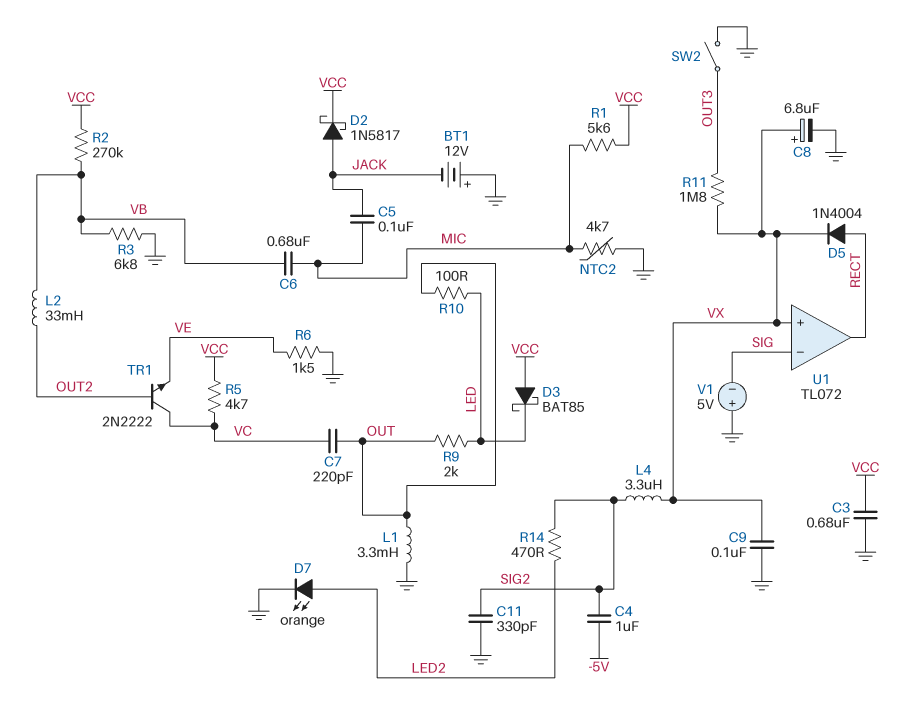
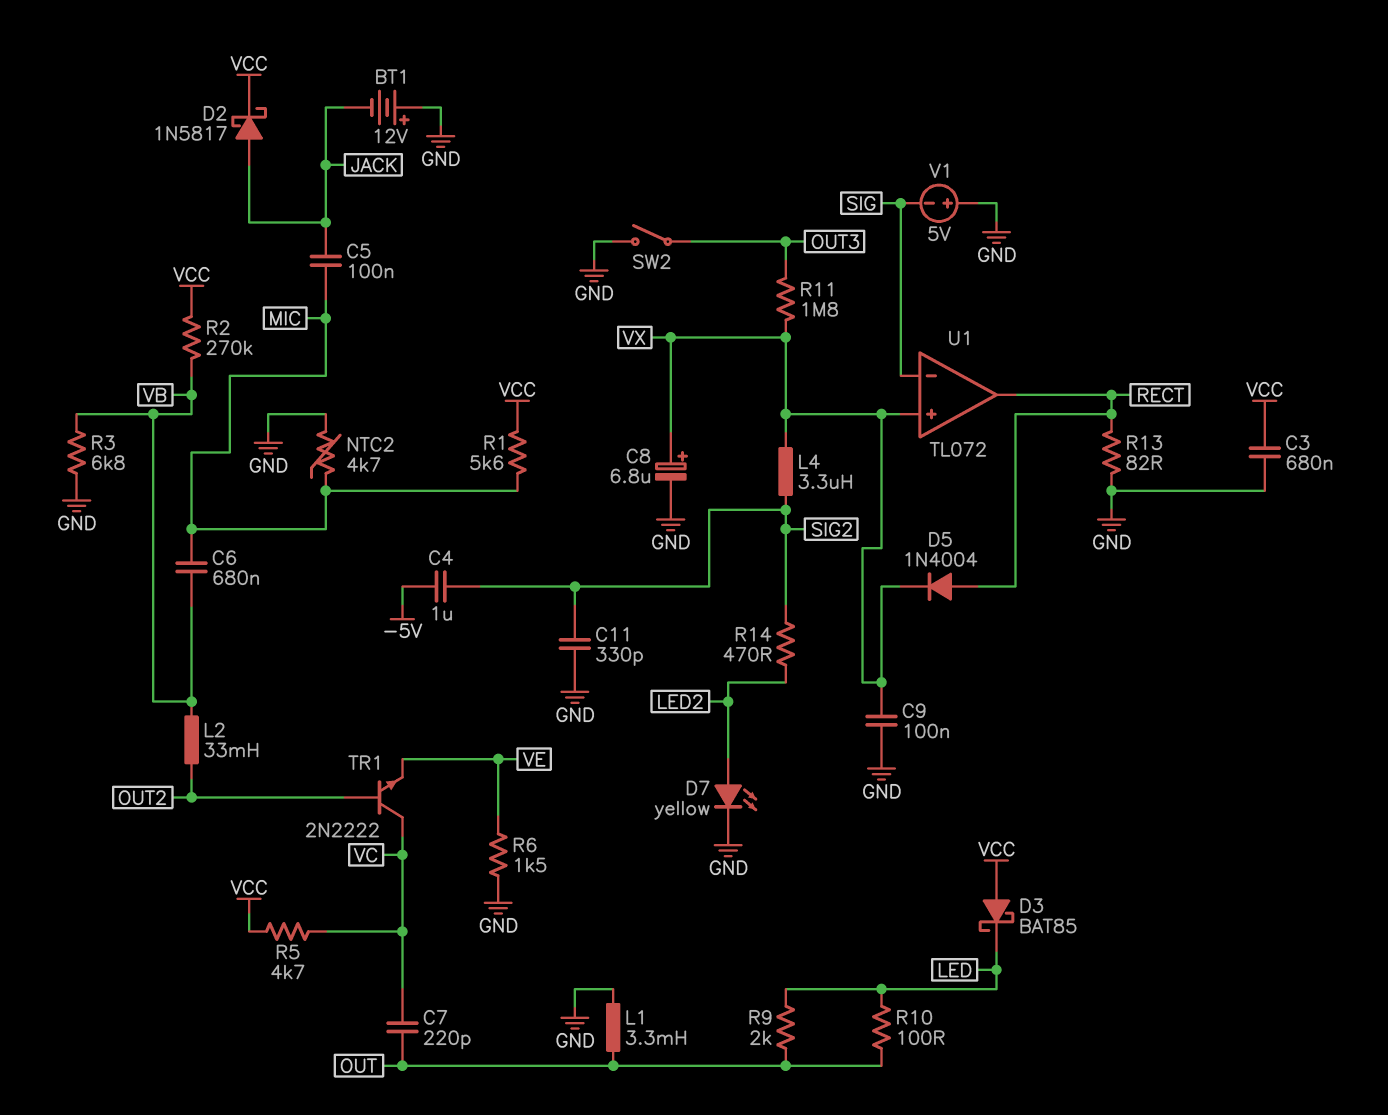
D7: LED orange (A LED2, K GND) -> LED yellow (A LED2, K GND)
R13: none -> 82 (GND, RECT)

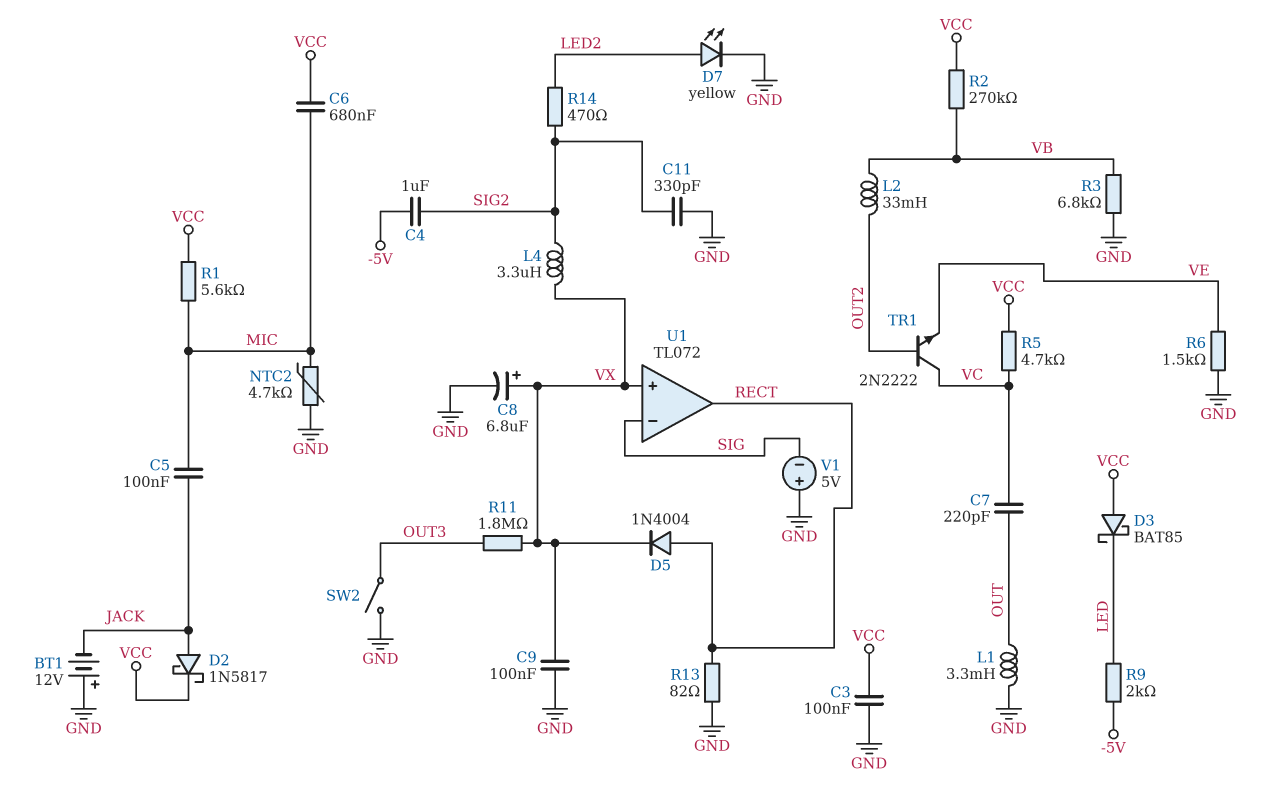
C3: 680nF (GND, VCC) -> 100nF (GND, VCC)
C6: 680nF (MIC, VB) -> 680nF (MIC, VCC)
R9: 2k (LED, OUT) -> 2k (-5V, LED)
R10: 100 (LED, OUT) -> none

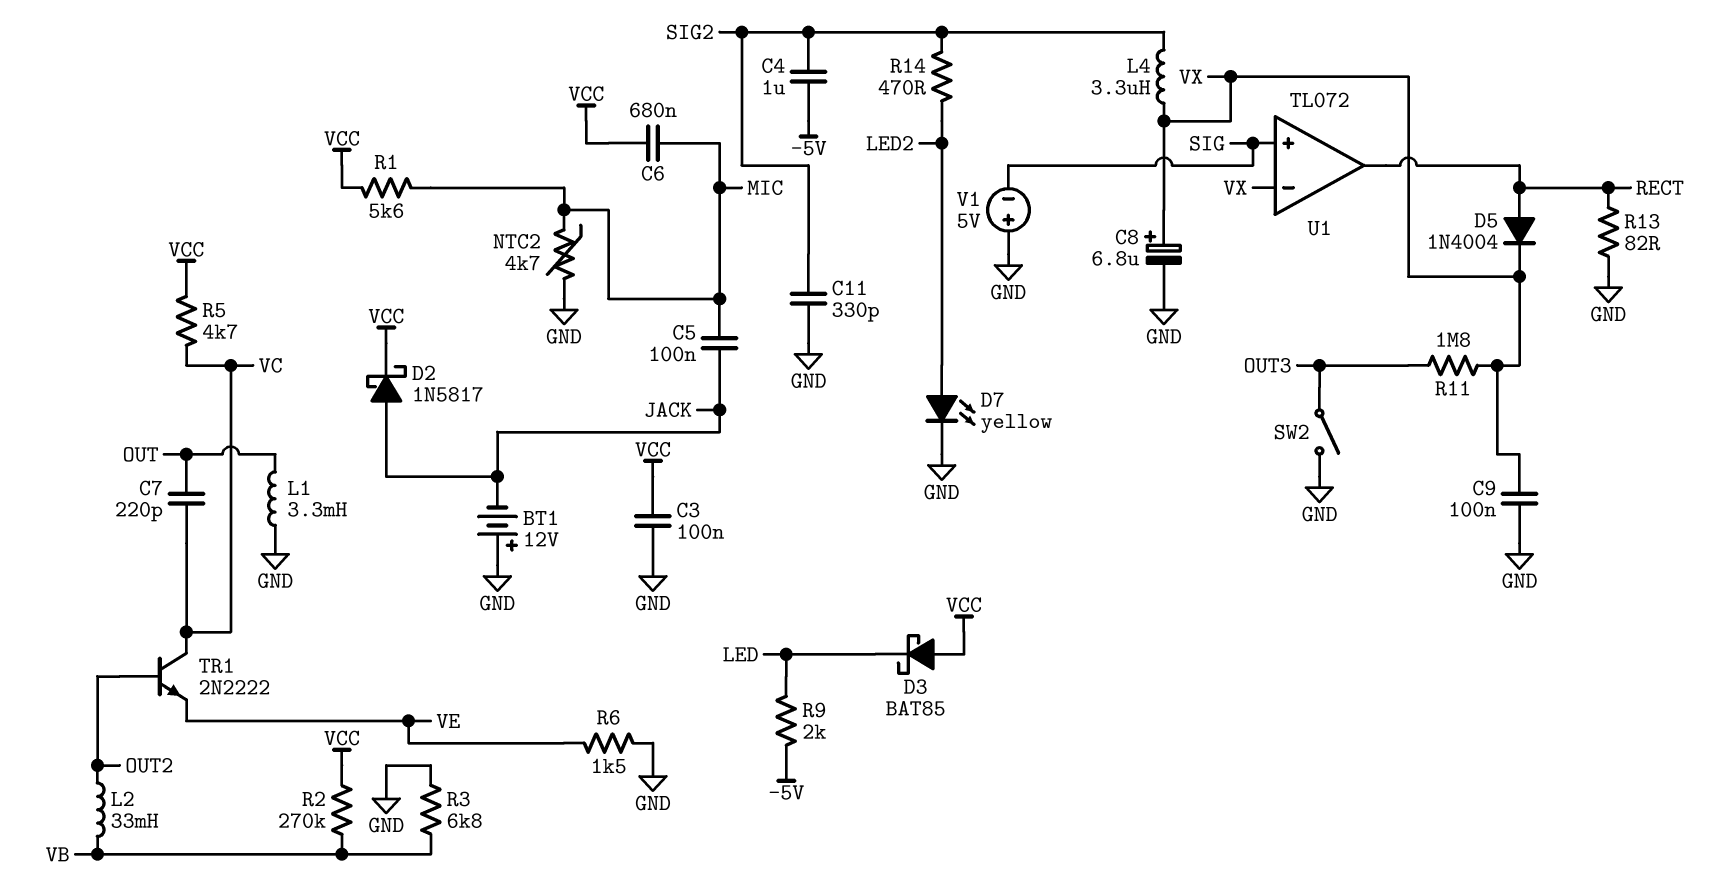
U1 pin in+: VX -> SIG
U1 pin in-: SIG -> VX

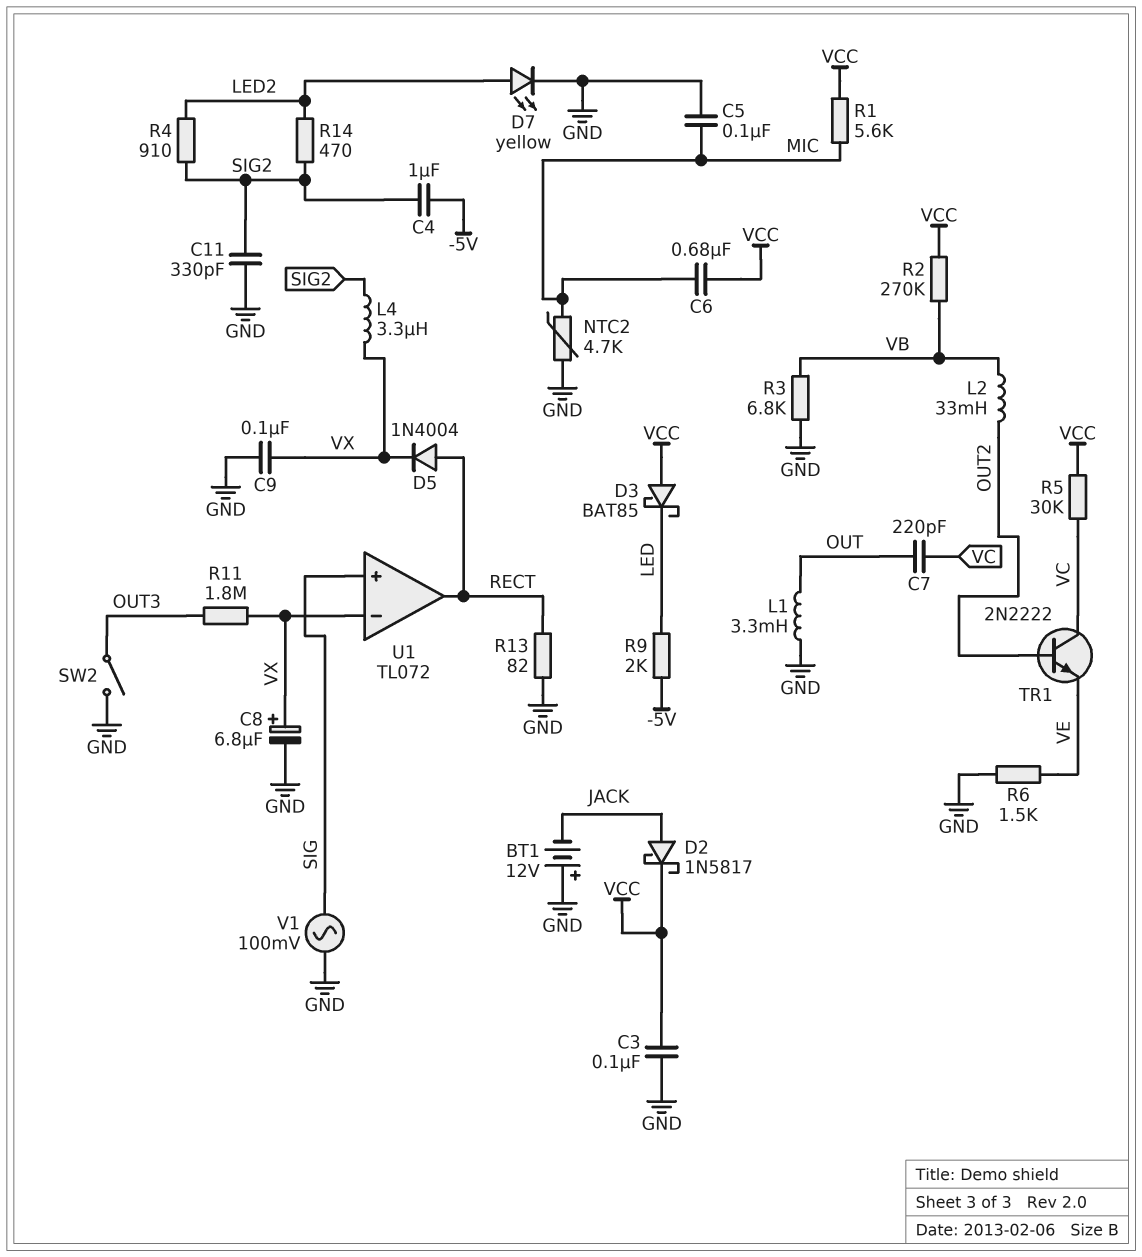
C5: 100nF (JACK, MIC) -> 100nF (GND, MIC)
R4: none -> 910 (LED2, SIG2)
R5: 4.7k (VC, VCC) -> 30k (VC, VCC)
V1: 5V (plus GND, minus SIG) -> AC 100mV (GND, SIG)

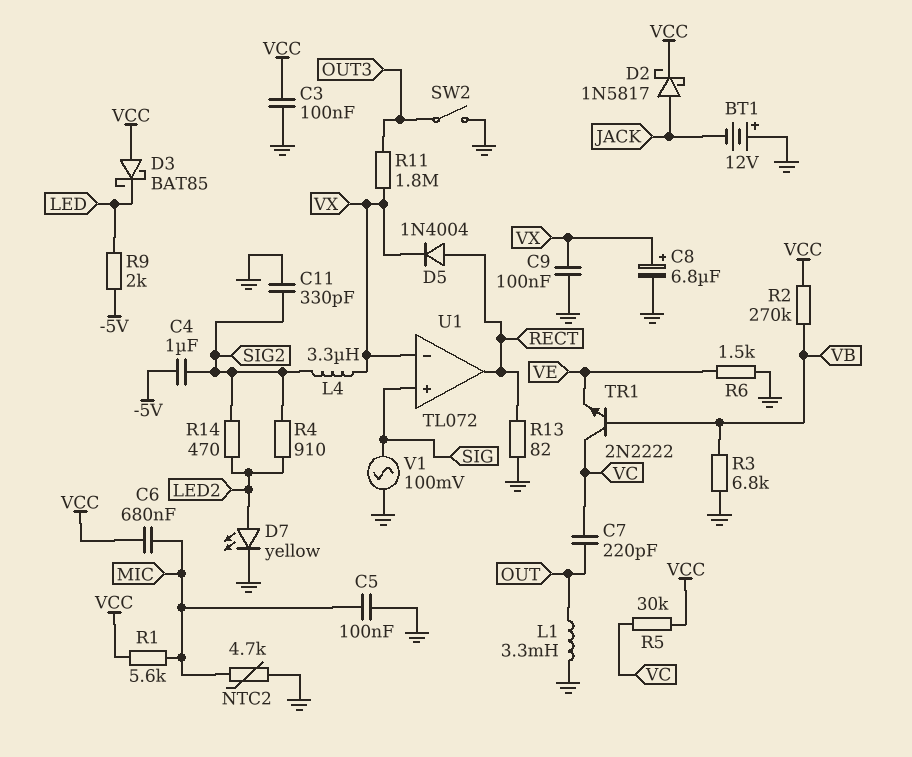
L2: 33mH (OUT2, VB) -> none
TR1: NPN 2N2222 (B OUT2, C VC, E VE) -> NPN 2N2222 (B VB, C VC, E VE)

